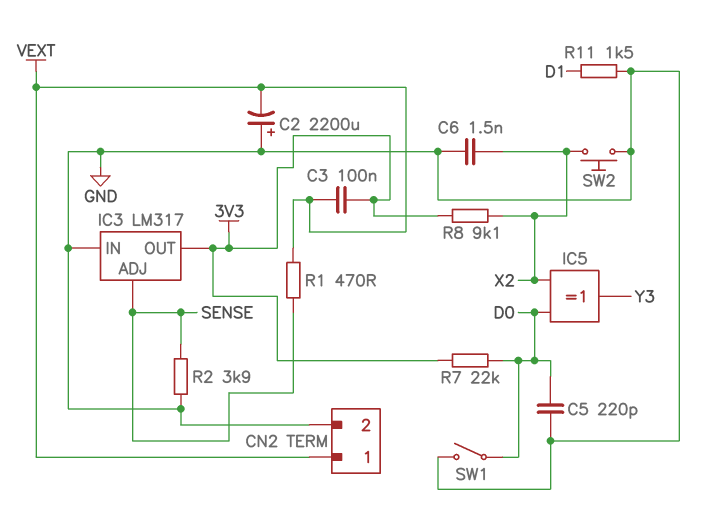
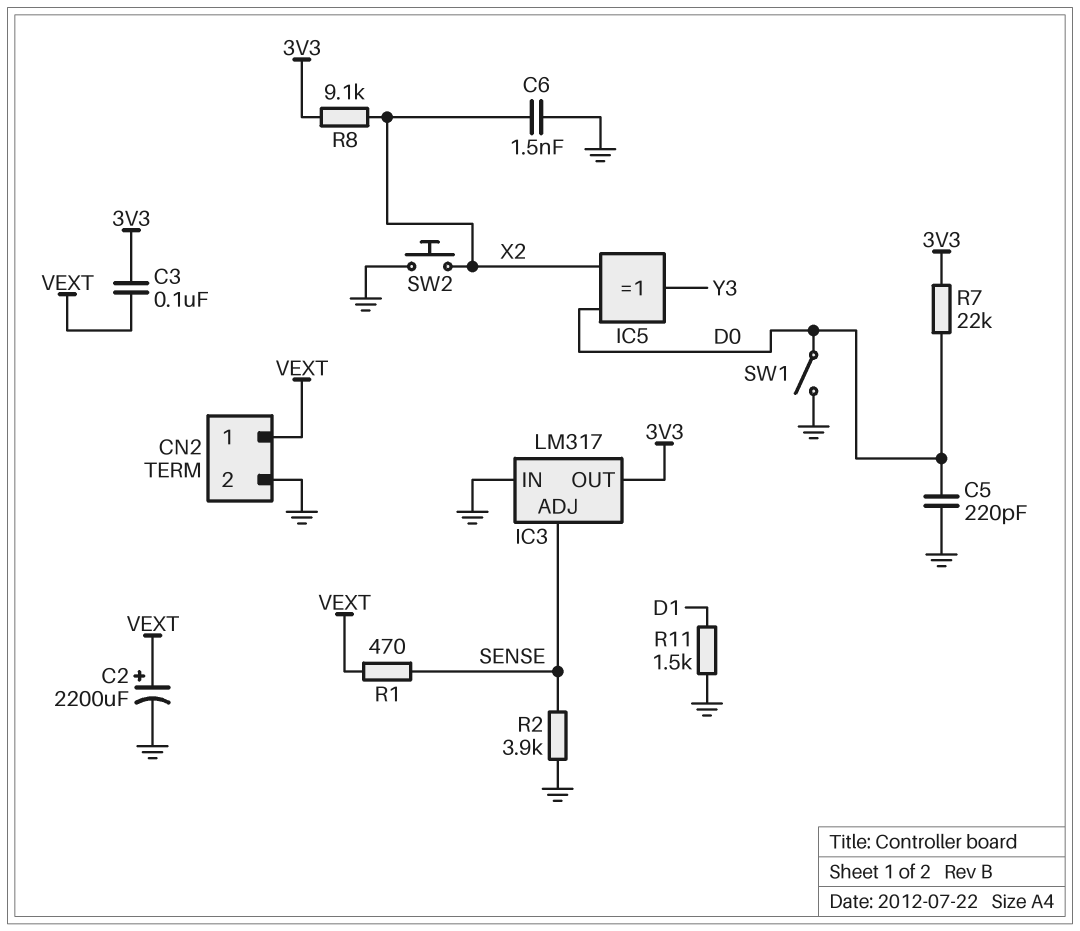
C2: 2200uF (plus GND, minus VEXT) -> 2200uF (plus VEXT, minus GND)

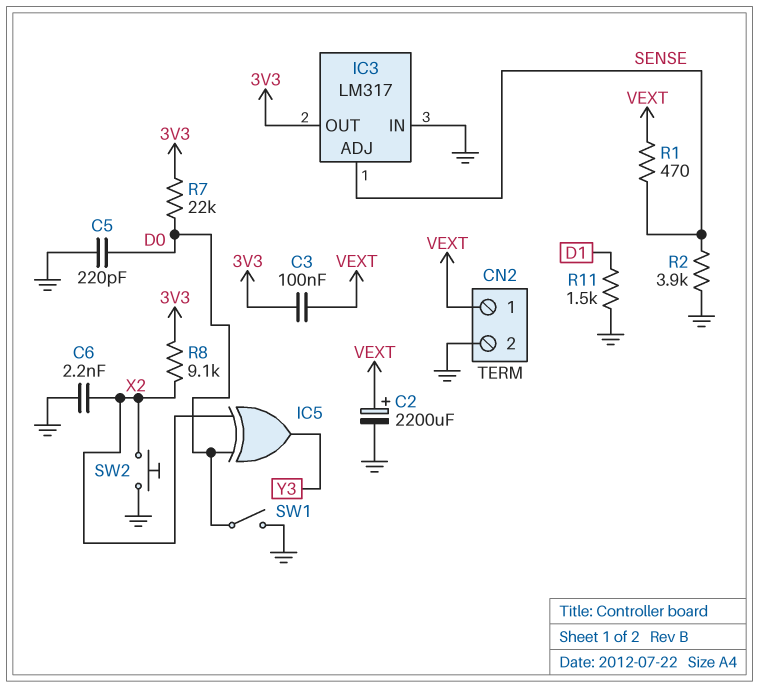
C6: 1.5nF (GND, X2) -> 2.2nF (GND, X2)

